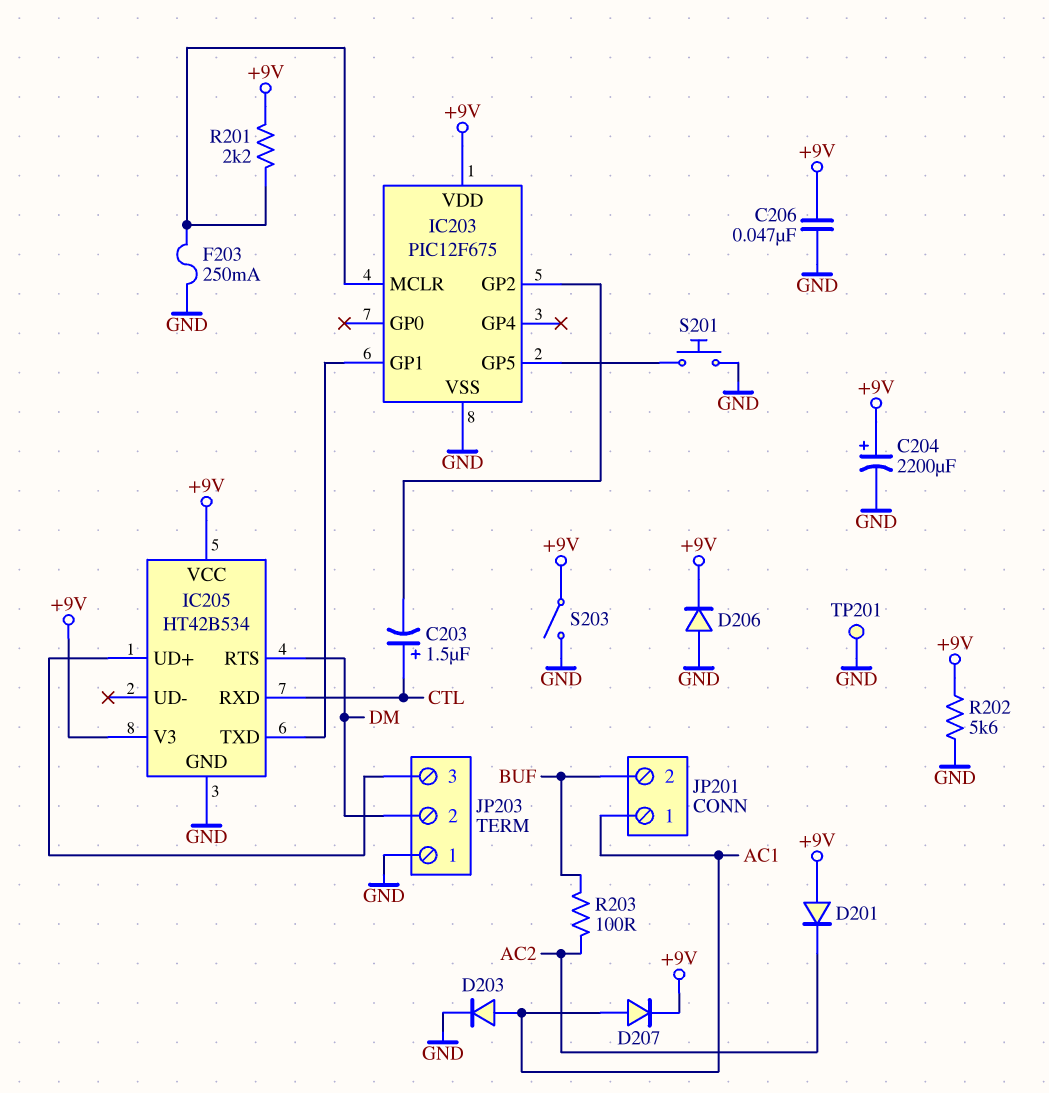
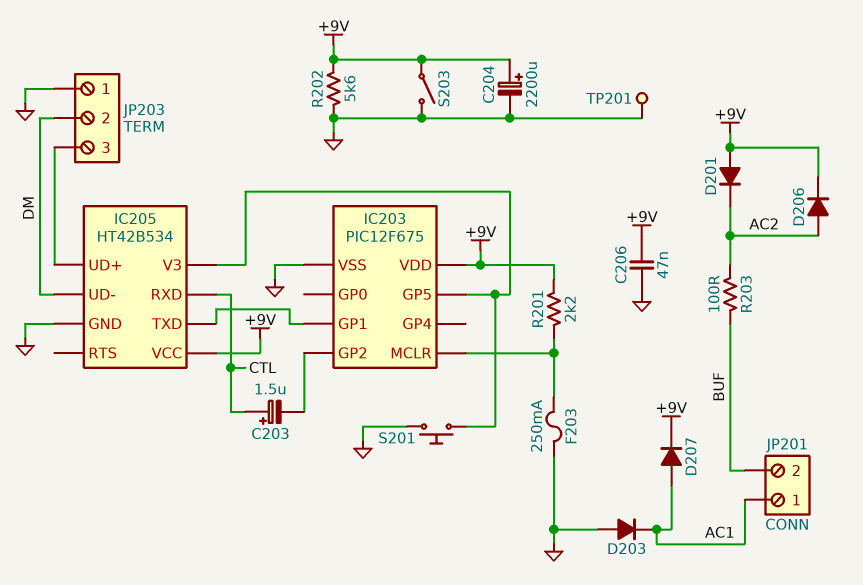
D203: diode (A AC1, K GND) -> diode (A GND, K AC1)
D206: diode (A GND, K +9V) -> diode (A AC2, K +9V)
IC205 pin RTS: DM -> none
IC205 pin UD-: none -> DM
IC205 pin V3: +9V -> IC203/GP5

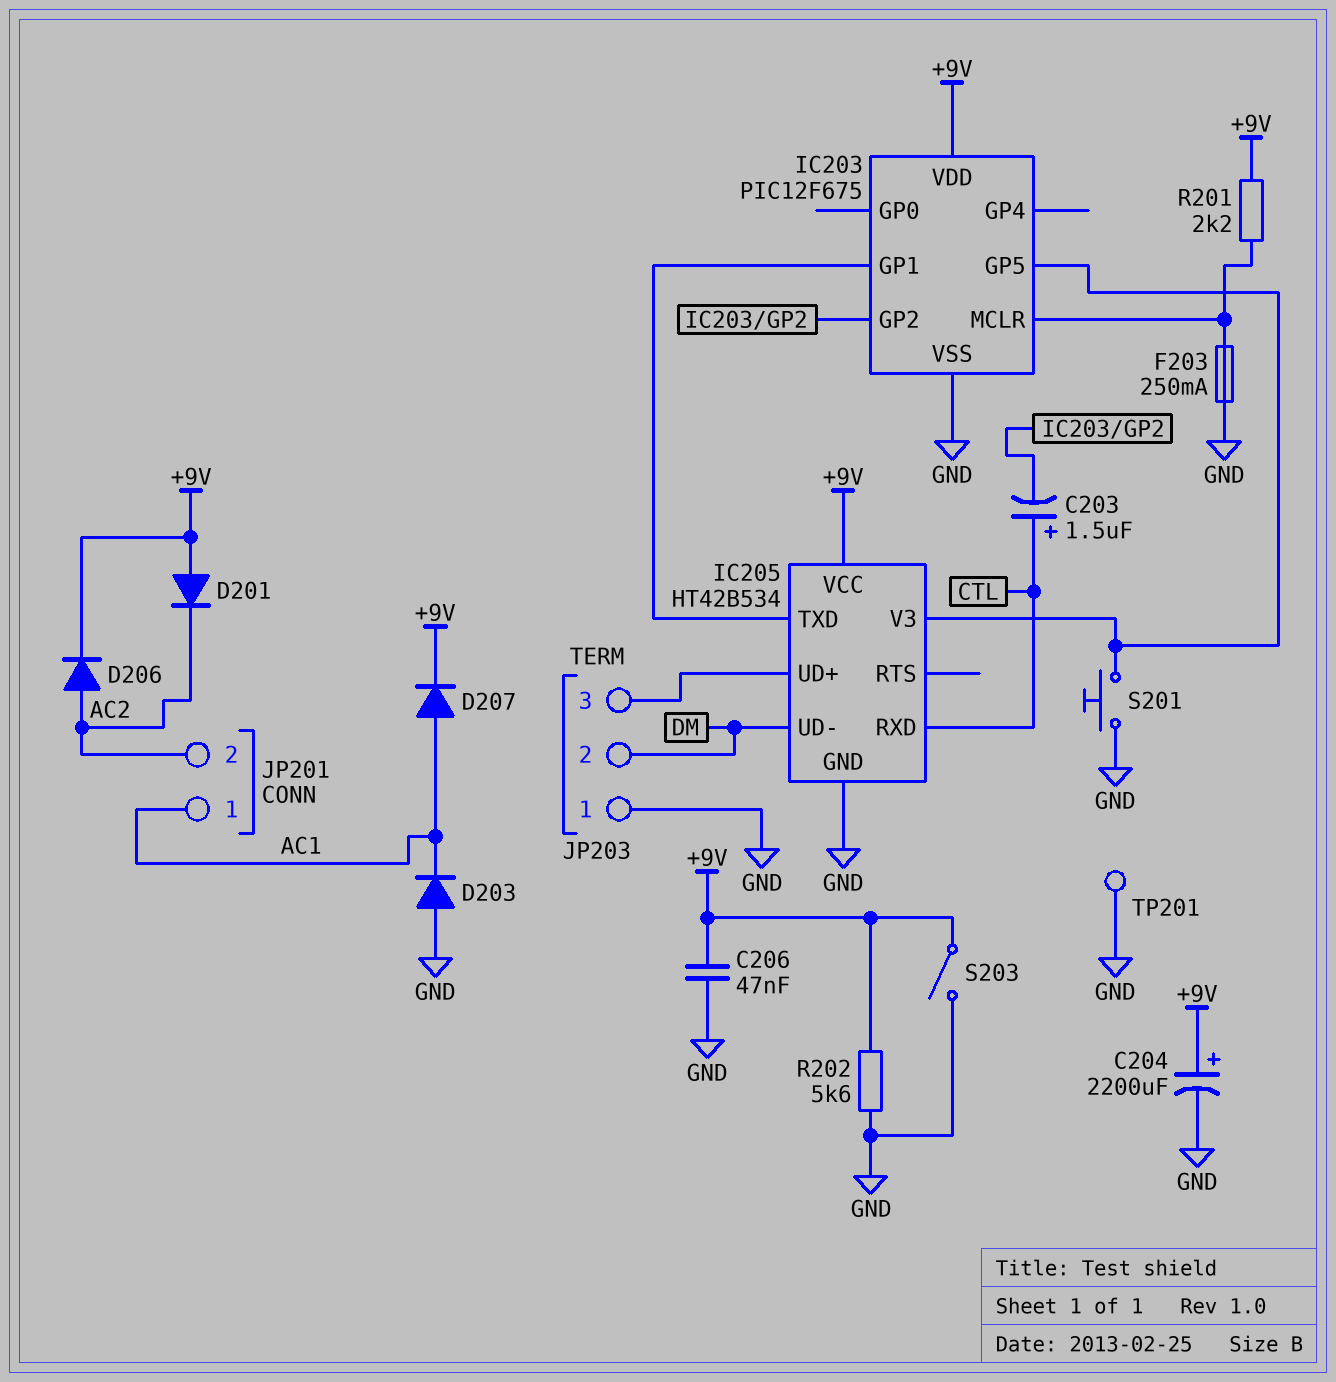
JP201 pin 2: BUF -> AC2
R203: 100 (AC2, BUF) -> none

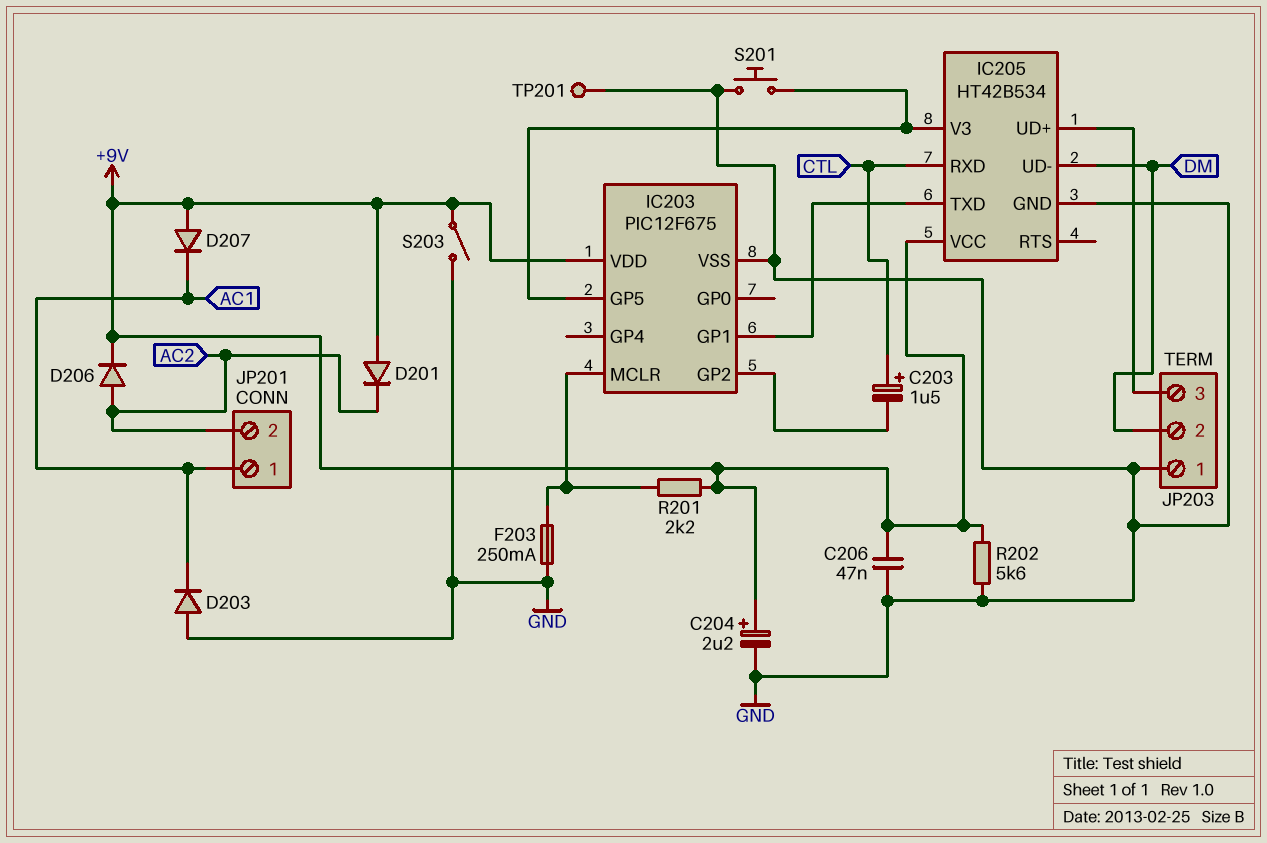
C204: 2200uF (plus +9V, minus GND) -> 2.2uF (plus +9V, minus GND)
D207: diode (A AC1, K +9V) -> diode (A +9V, K AC1)

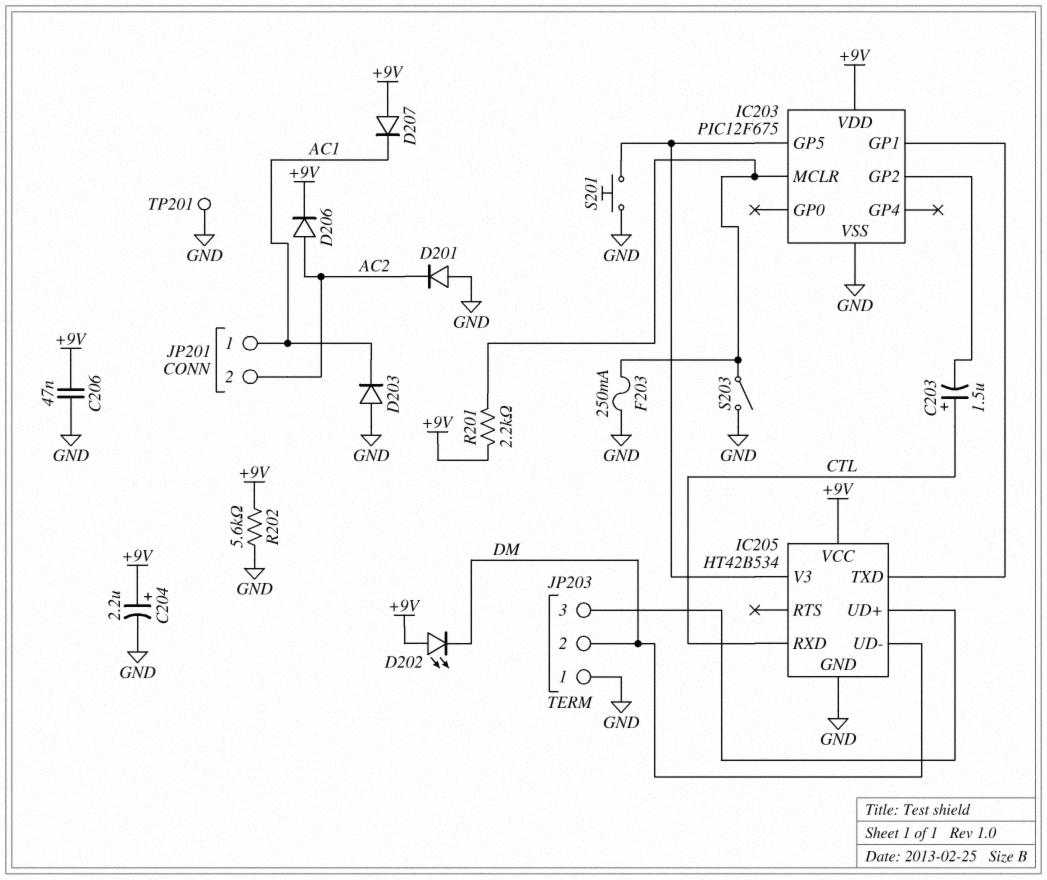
D201: diode (A +9V, K AC2) -> diode (A GND, K AC2)
D202: none -> LED (A +9V, K DM)
S203: switch (+9V, GND) -> switch (GND, IC203/MCLR)

